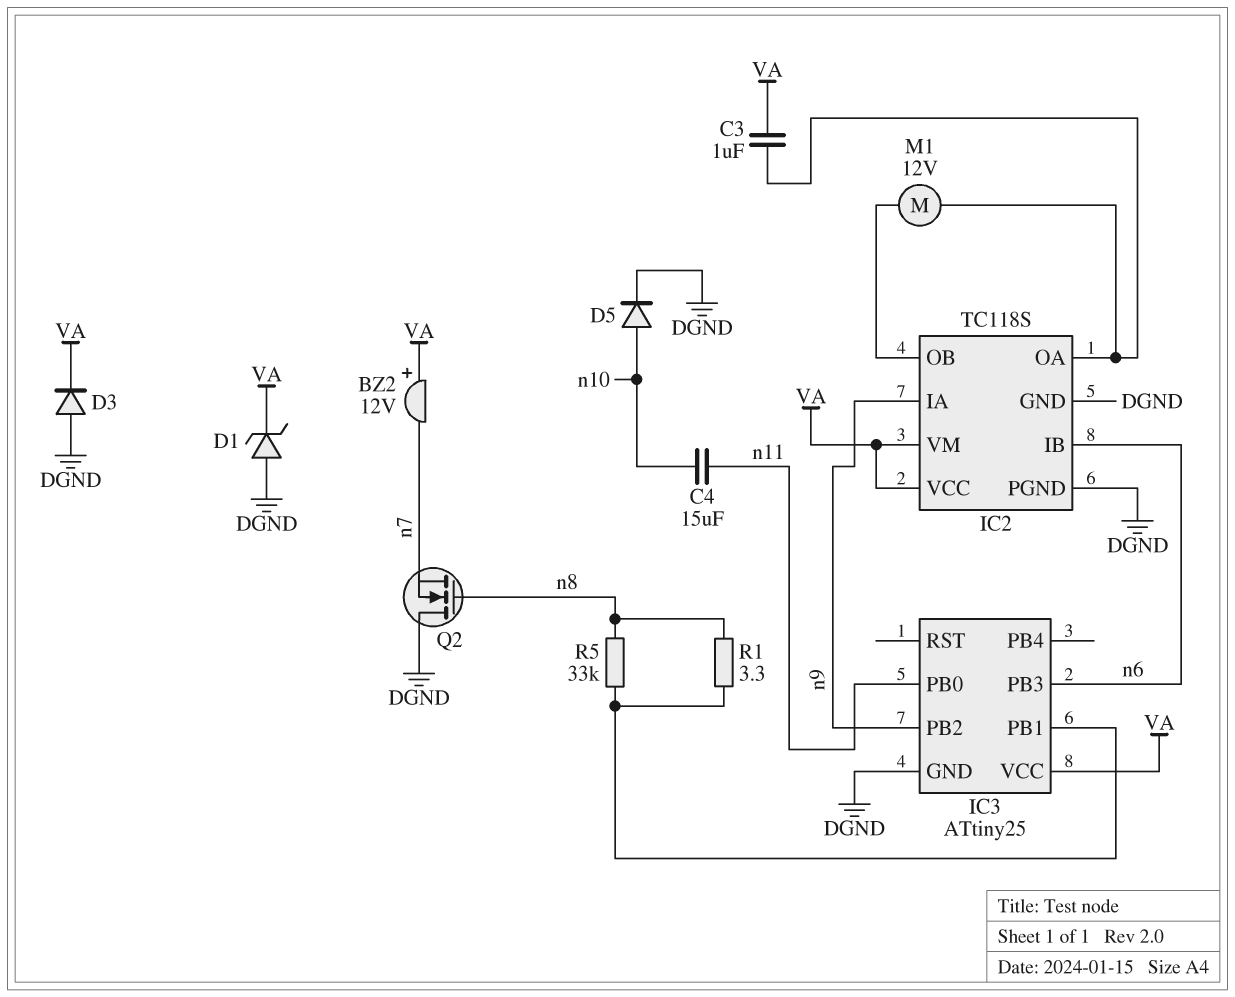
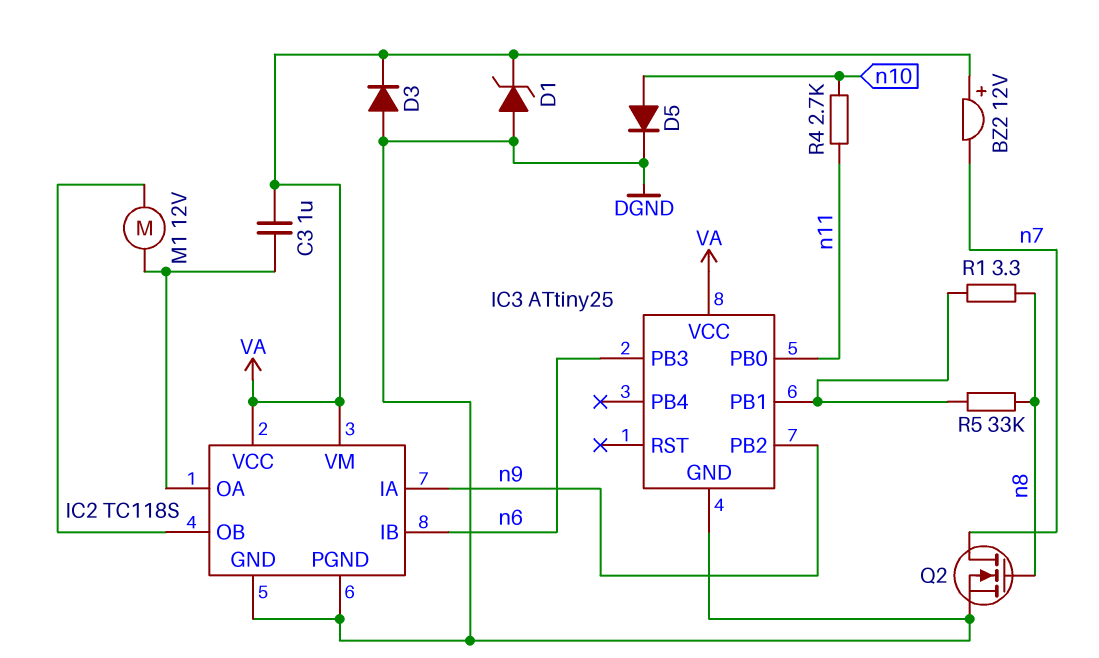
C4: 15uF (n10, n11) -> none
Q2: NMOS (G n8, D DGND, S n7) -> NMOS (G n8, D n7, S DGND)
R4: none -> 2.7k (n10, n11)

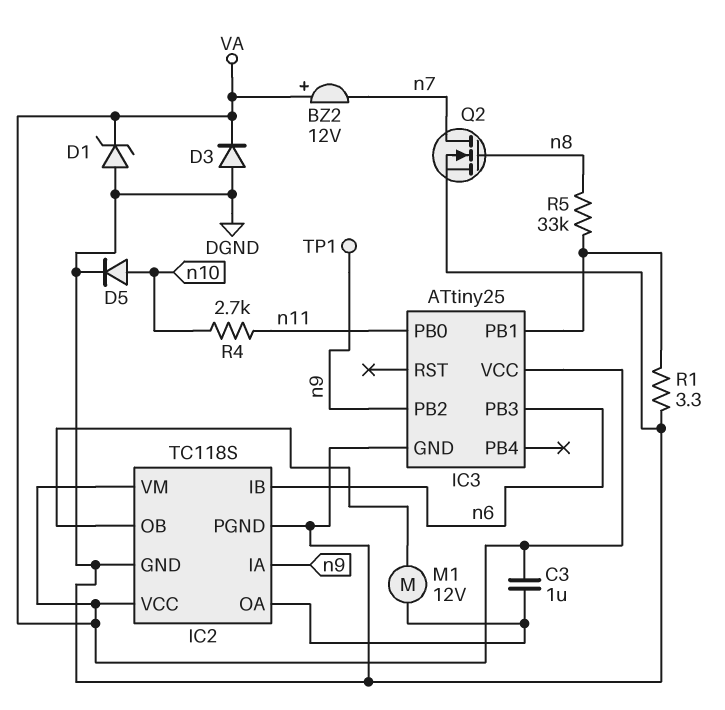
R1: 3.3 (IC3/PB1, n8) -> 3.3 (DGND, IC3/PB1)
TP1: none -> test point (n9)

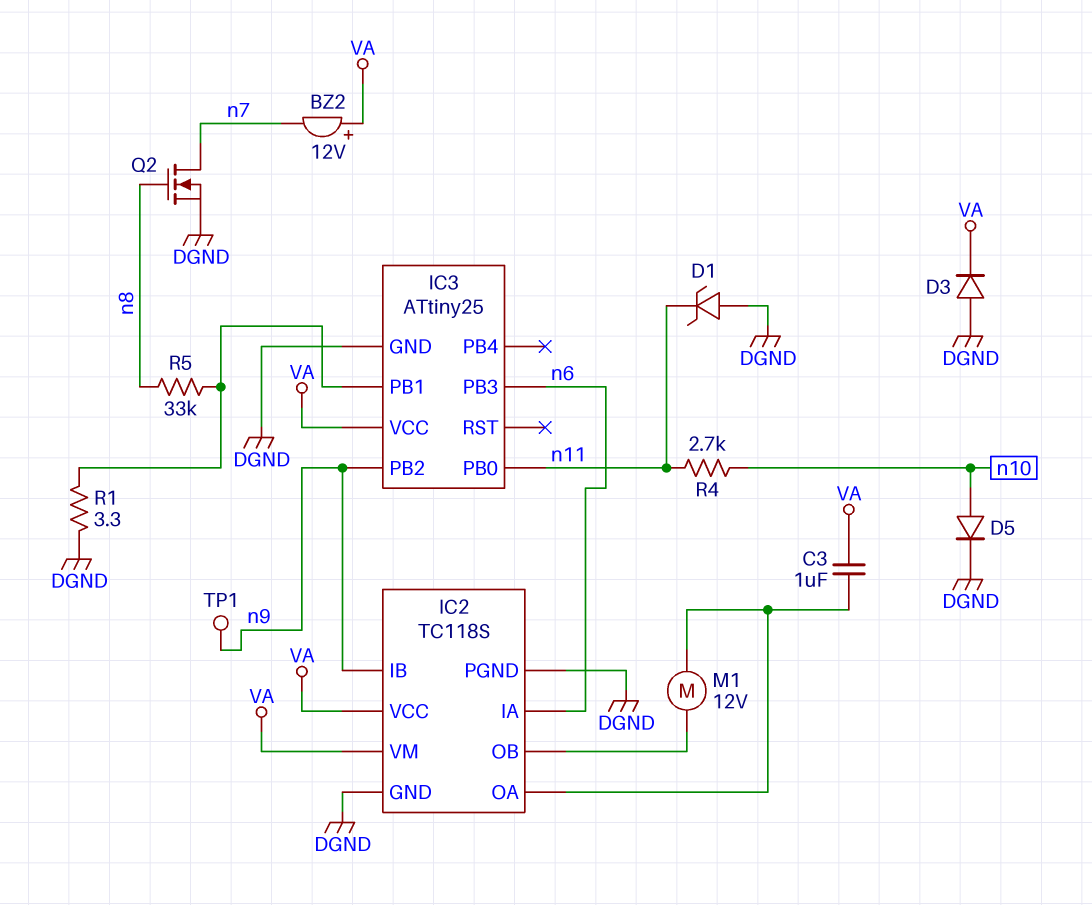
D1: zener (A DGND, K VA) -> zener (A DGND, K n11)
IC2 pin IA: n9 -> n6
IC2 pin IB: n6 -> n9

